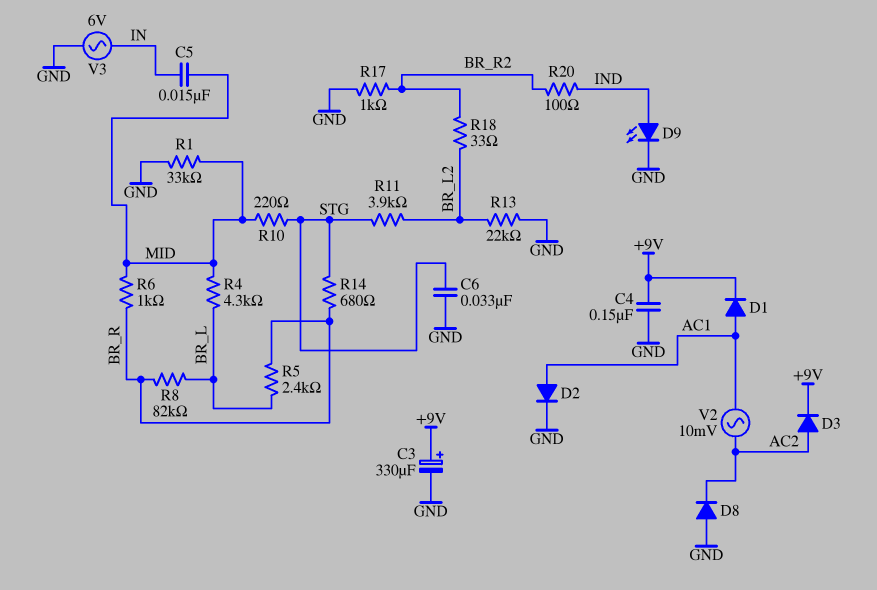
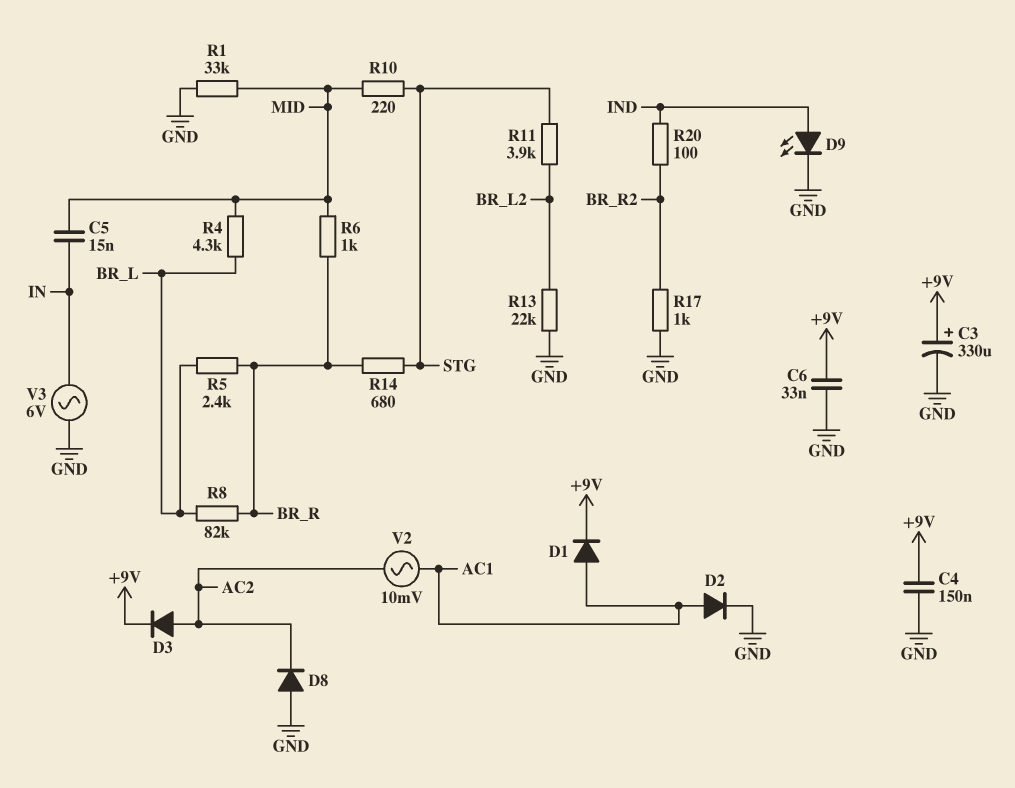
C6: 33nF (GND, STG) -> 33nF (+9V, GND)
R18: 33 (BR_L2, BR_R2) -> none

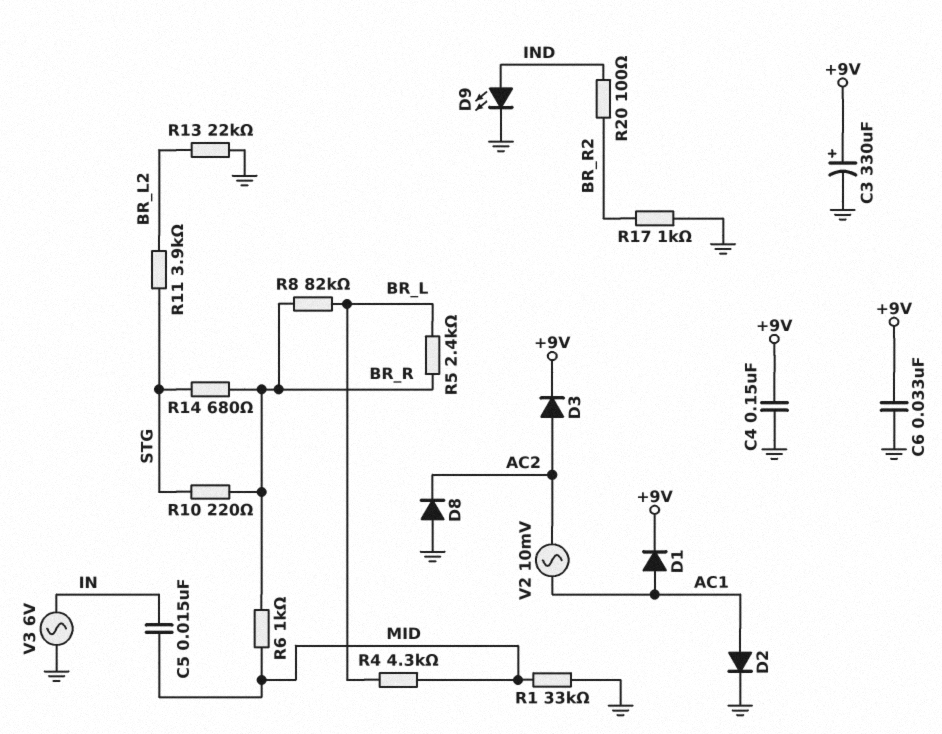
R10: 220 (MID, STG) -> 220 (BR_R, STG)

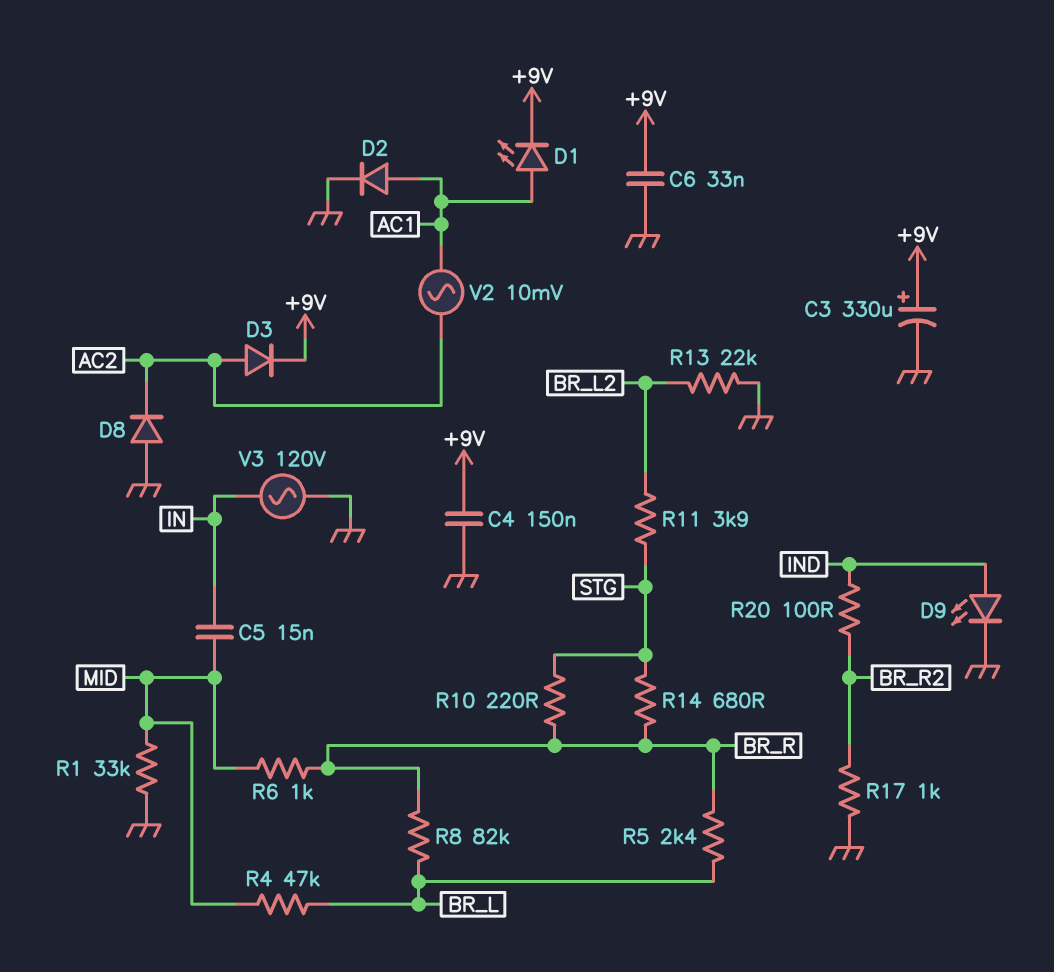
D1: diode (A AC1, K +9V) -> LED (A AC1, K +9V)
R4: 4.3k (BR_L, MID) -> 47k (BR_L, MID)
V3: AC 6V (GND, IN) -> AC 120V (GND, IN)

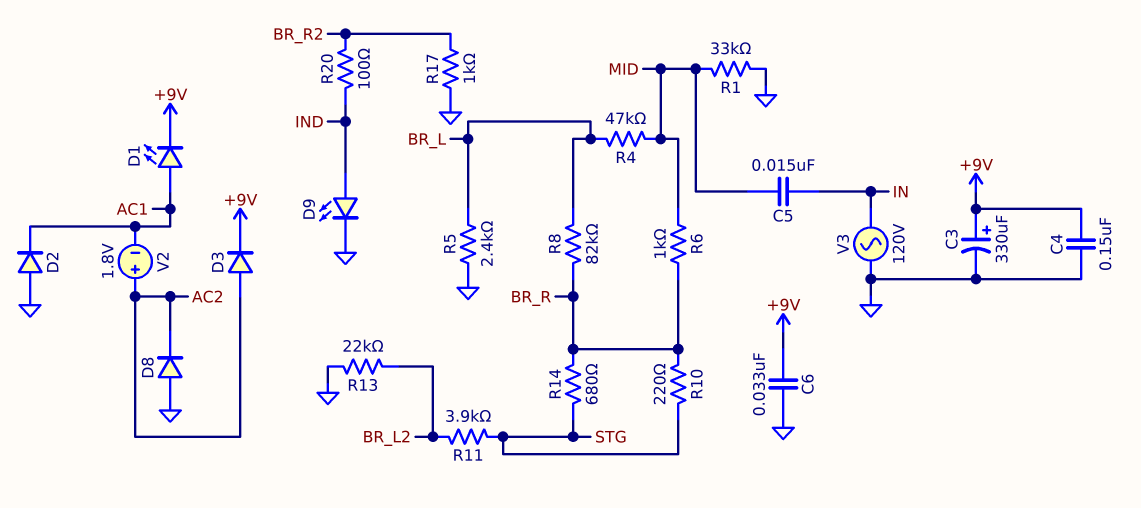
D2: diode (A AC1, K GND) -> diode (A GND, K AC1)
R5: 2.4k (BR_L, BR_R) -> 2.4k (BR_L, GND)
V2: AC 10mV (AC1, AC2) -> 1.8V (plus AC2, minus AC1)

